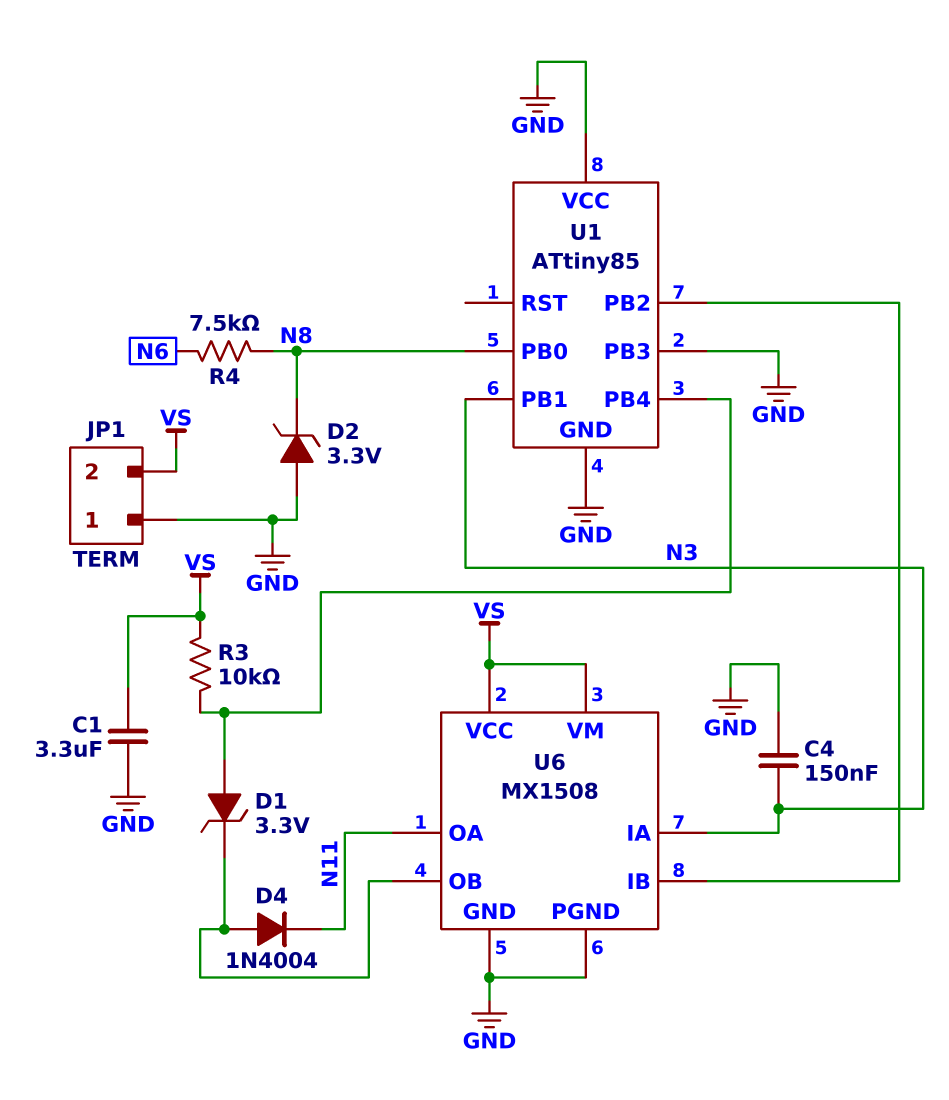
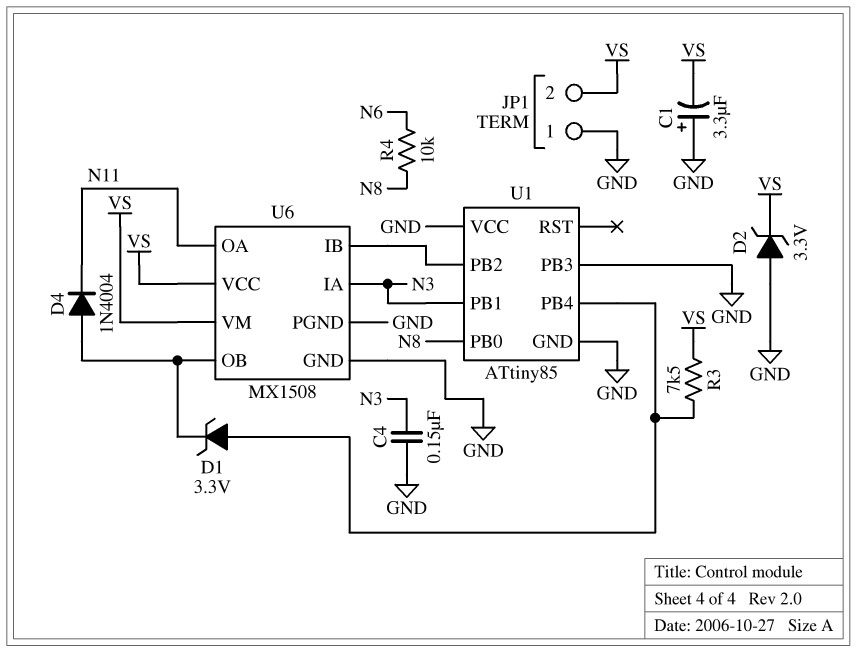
C1: 3.3uF (GND, VS) -> 3.3uF (plus GND, minus VS)
D2: zener 3.3V (A GND, K N8) -> zener 3.3V (A GND, K VS)
R3: 10k (U1/PB4, VS) -> 7.5k (U1/PB4, VS)
R4: 7.5k (N6, N8) -> 10k (N6, N8)

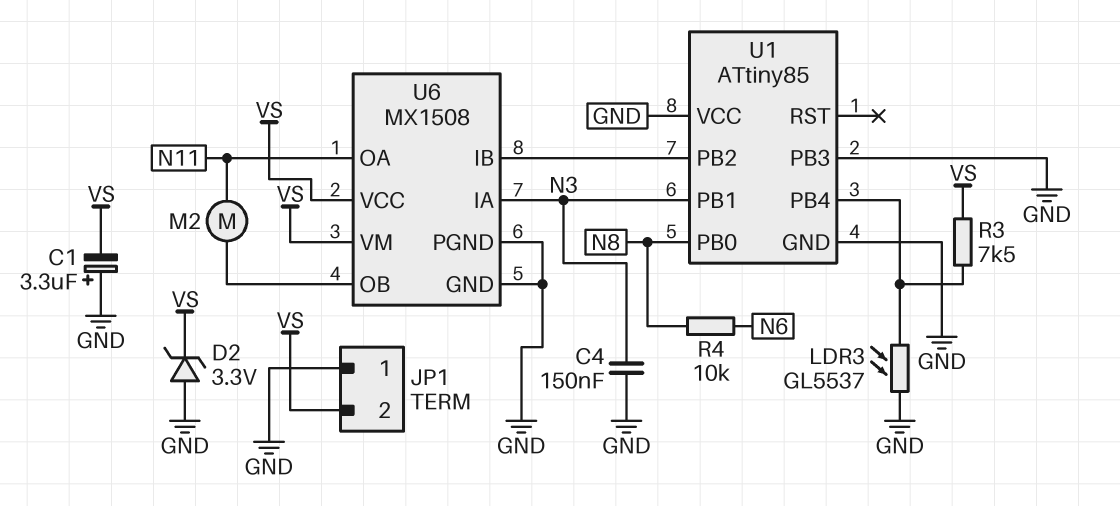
D1: zener 3.3V (A U1/PB4, K U6/OB) -> none
D4: diode 1N4004 (A U6/OB, K N11) -> none
LDR3: none -> GL5537 (GND, U1/PB4)
M2: none -> motor (N11, U6/OB)

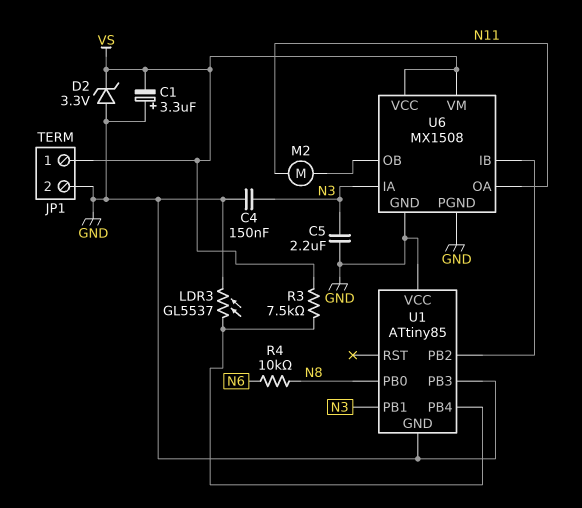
C5: none -> 2.2uF (GND, N3)
JP1 pin 1: GND -> VS
JP1 pin 2: VS -> GND

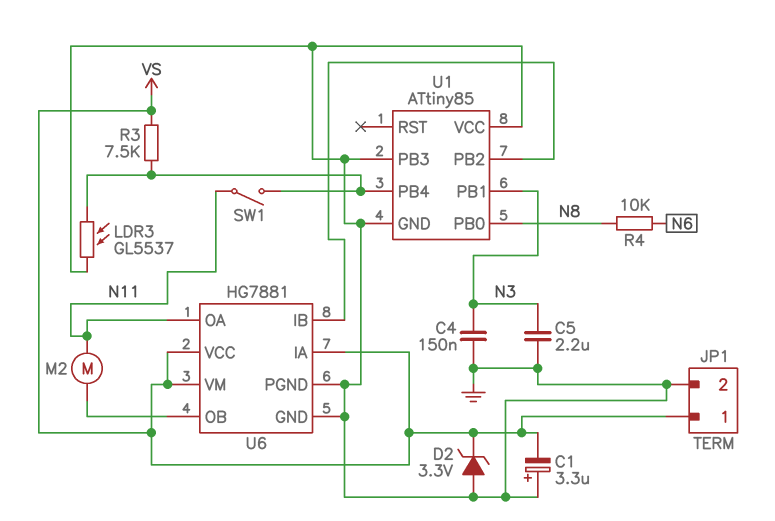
SW1: none -> switch (N11, U1/PB4)
U6: MX1508 -> HG7881
U6 pin IA: N3 -> VS

